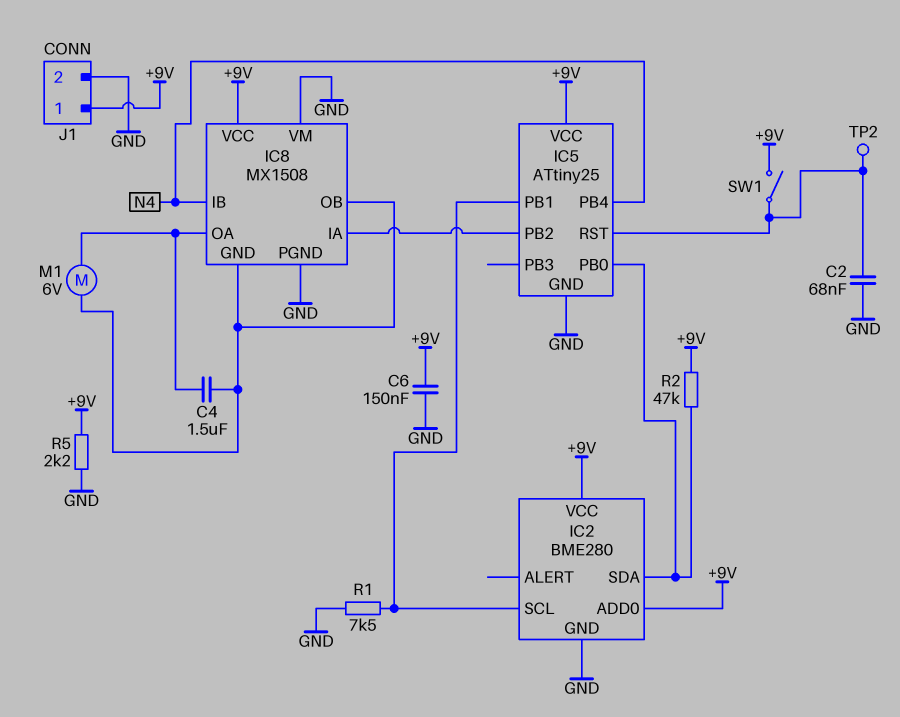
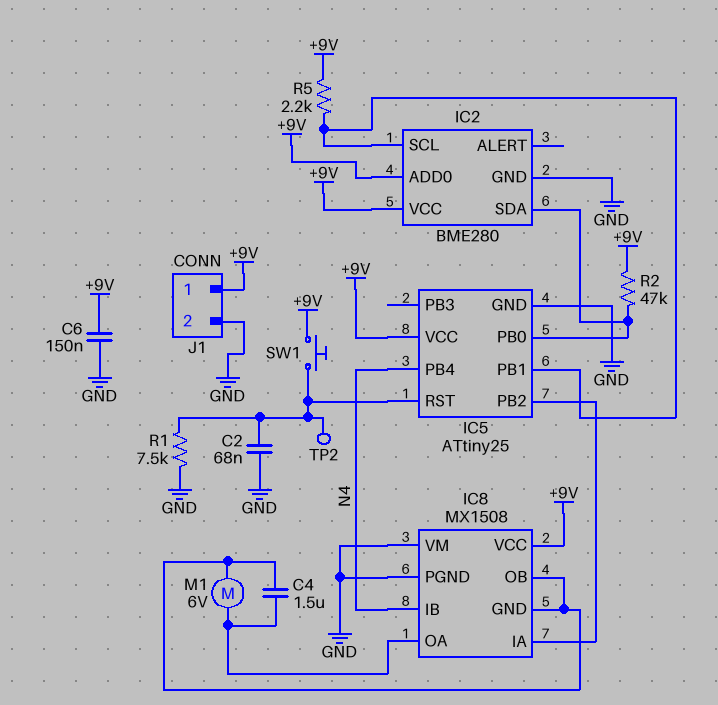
R1: 7.5k (GND, IC2/SCL) -> 7.5k (GND, IC5/RST)
R5: 2.2k (+9V, GND) -> 2.2k (+9V, IC2/SCL)
SW1: switch (+9V, IC5/RST) -> button (+9V, IC5/RST)

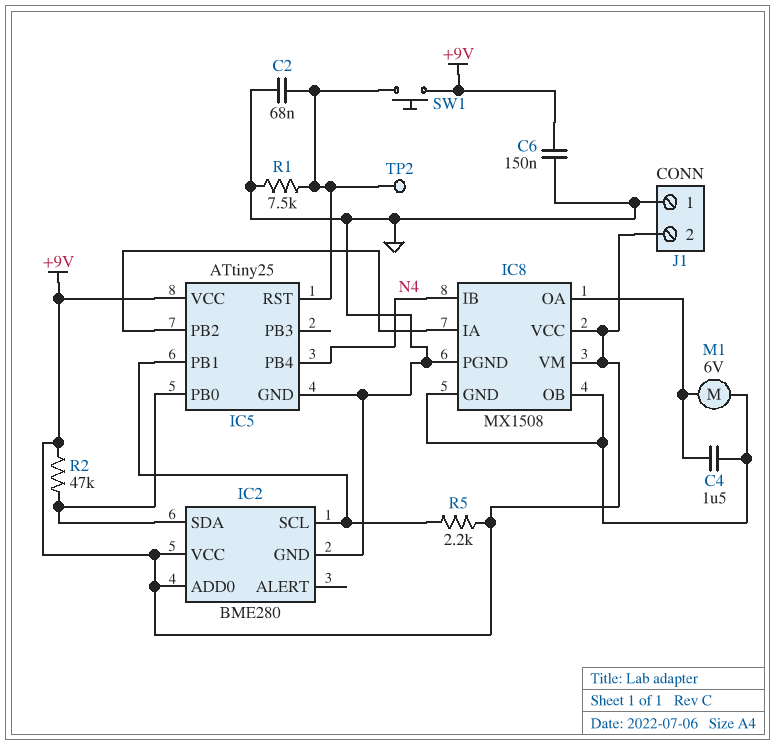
IC8 pin VM: GND -> +9V
J1 pin 1: +9V -> GND
J1 pin 2: GND -> +9V

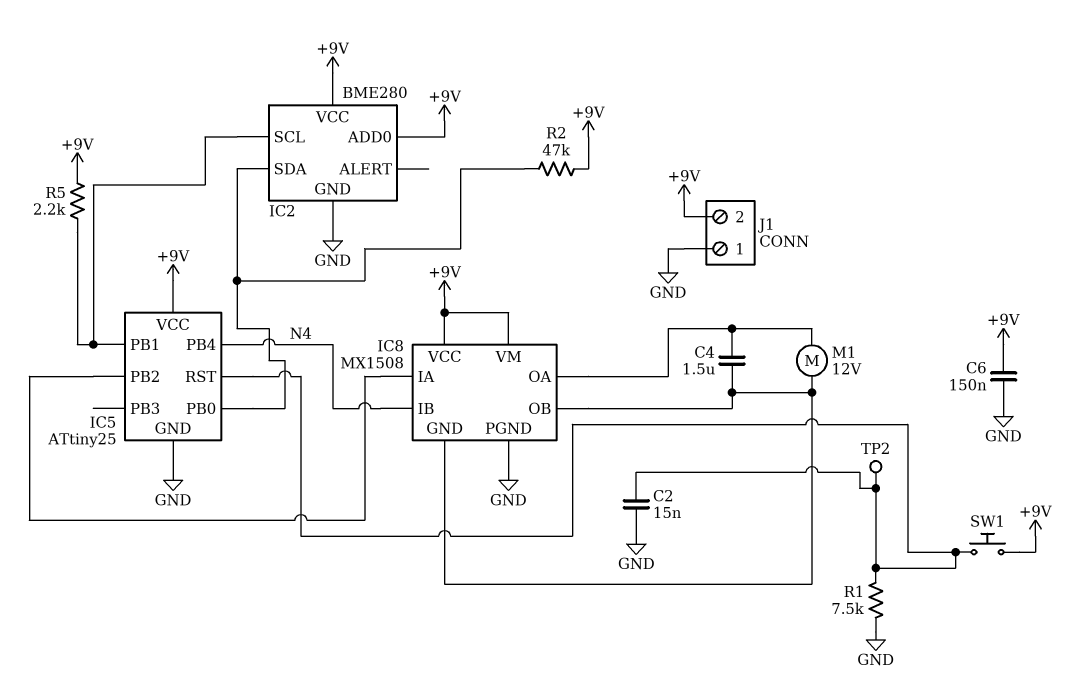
C2: 68nF (GND, IC5/RST) -> 15nF (GND, IC5/RST)
M1: motor 6V (IC8/GND, IC8/OA) -> motor 12V (IC8/GND, IC8/OA)

